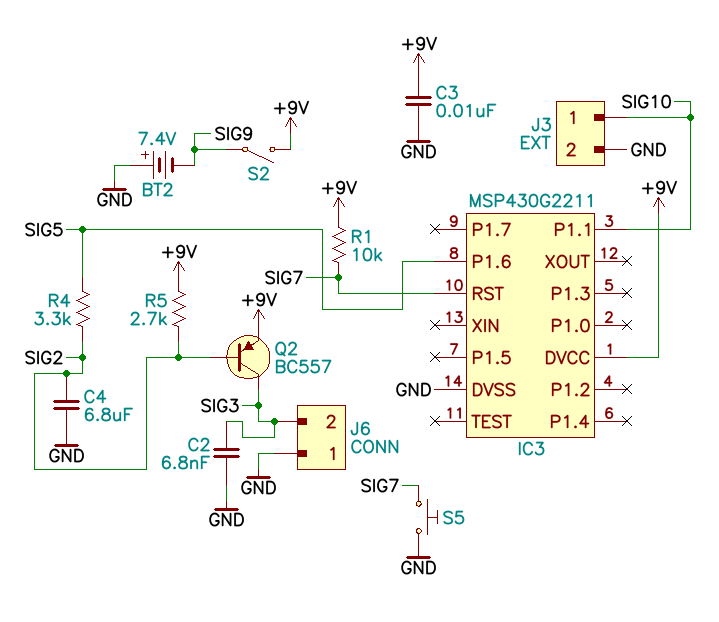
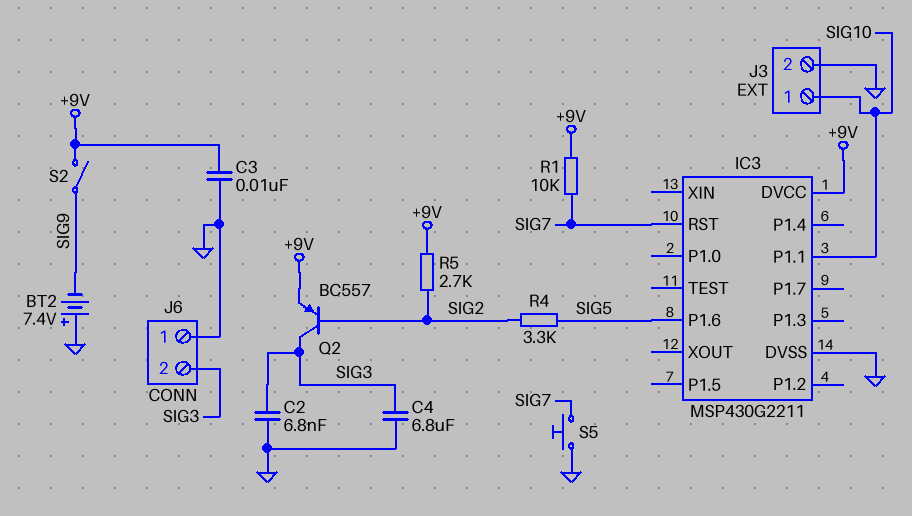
C4: 6.8uF (GND, SIG2) -> 6.8uF (GND, SIG3)

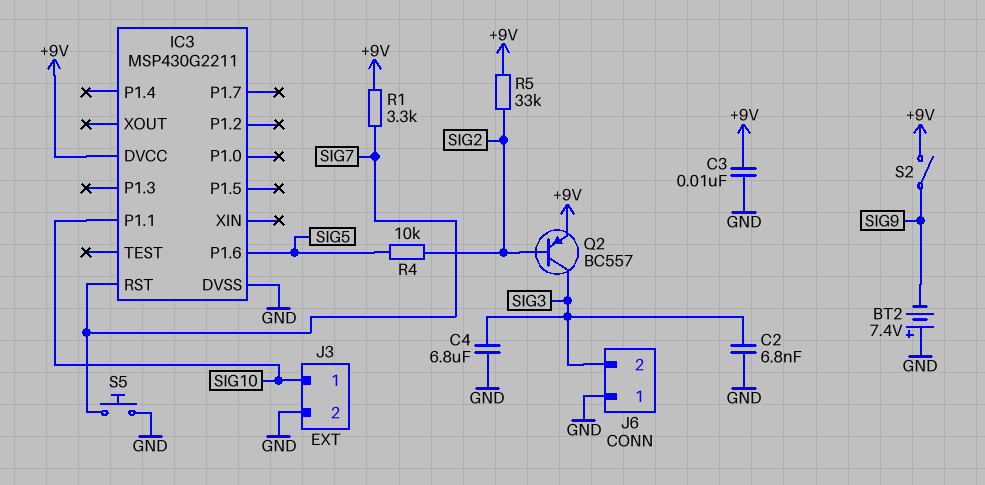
R1: 10k (+9V, SIG7) -> 3.3k (+9V, SIG7)
R4: 3.3k (SIG2, SIG5) -> 10k (SIG2, SIG5)
R5: 2.7k (+9V, SIG2) -> 33k (+9V, SIG2)

